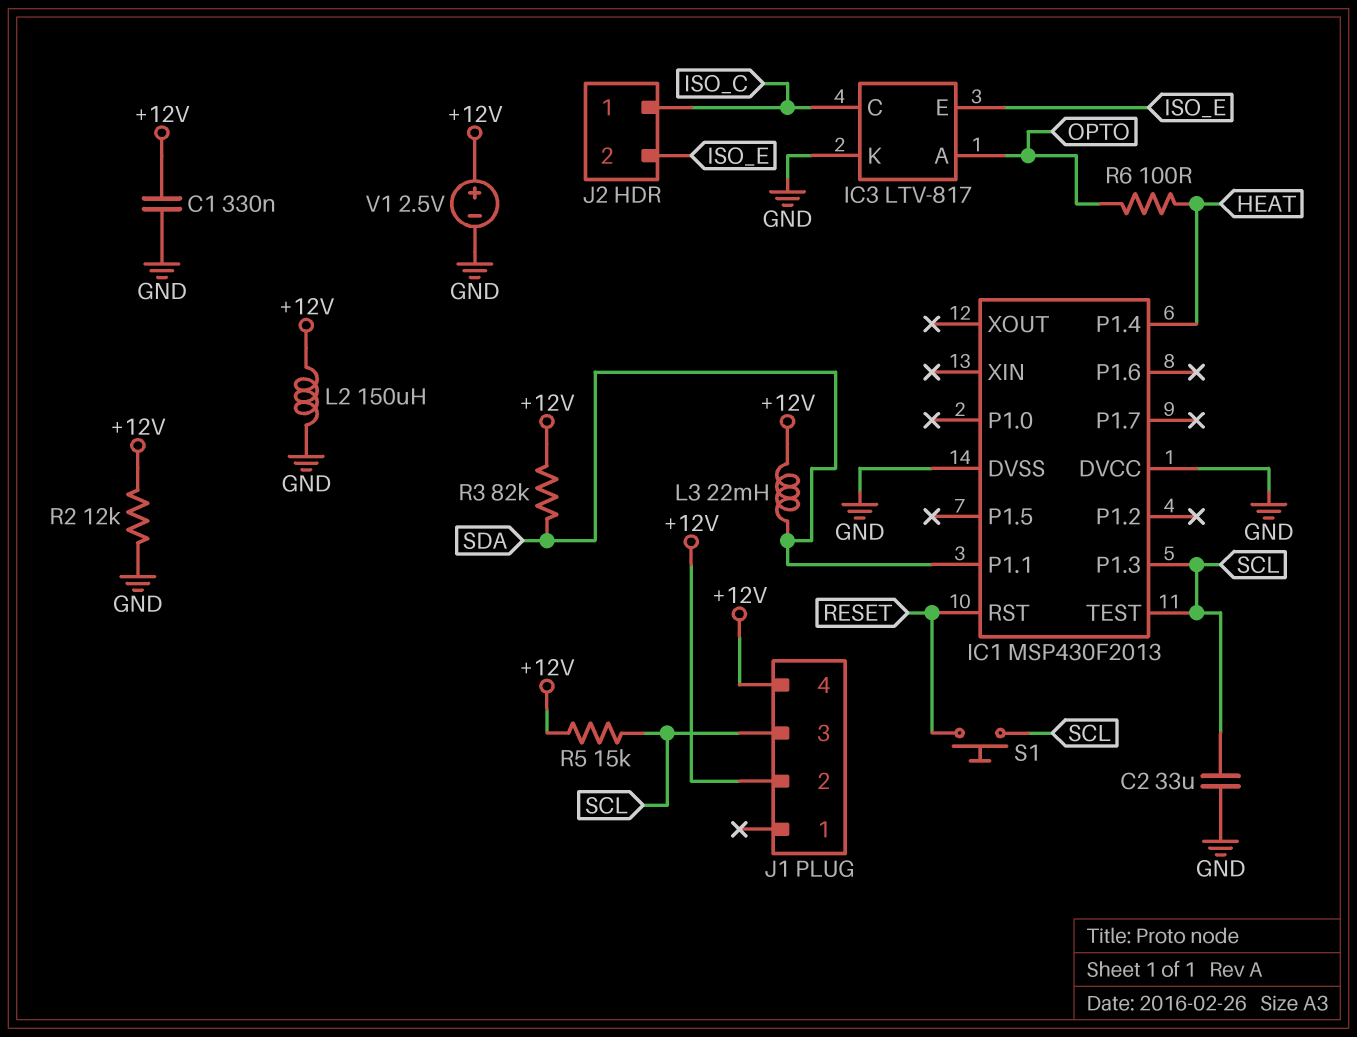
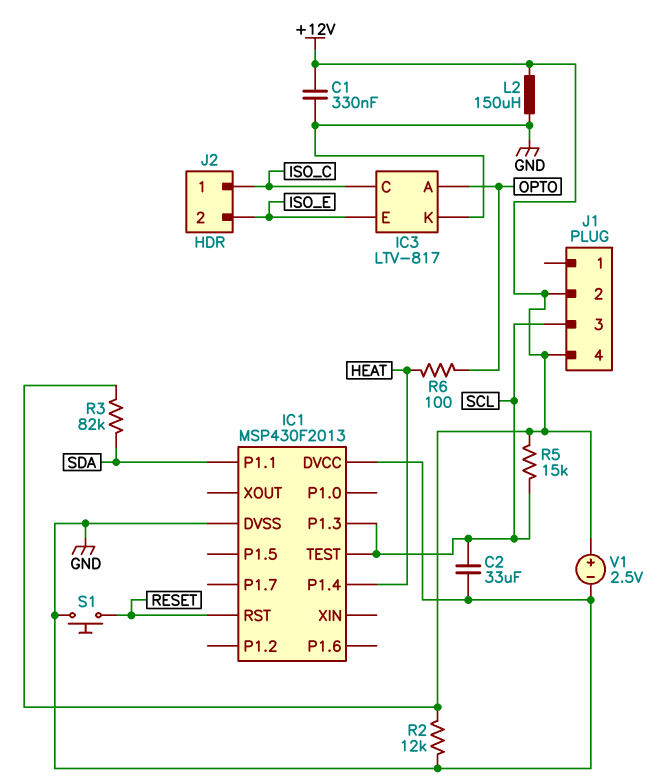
L3: 22mH (+12V, SDA) -> none
S1: button (RESET, SCL) -> button (GND, RESET)

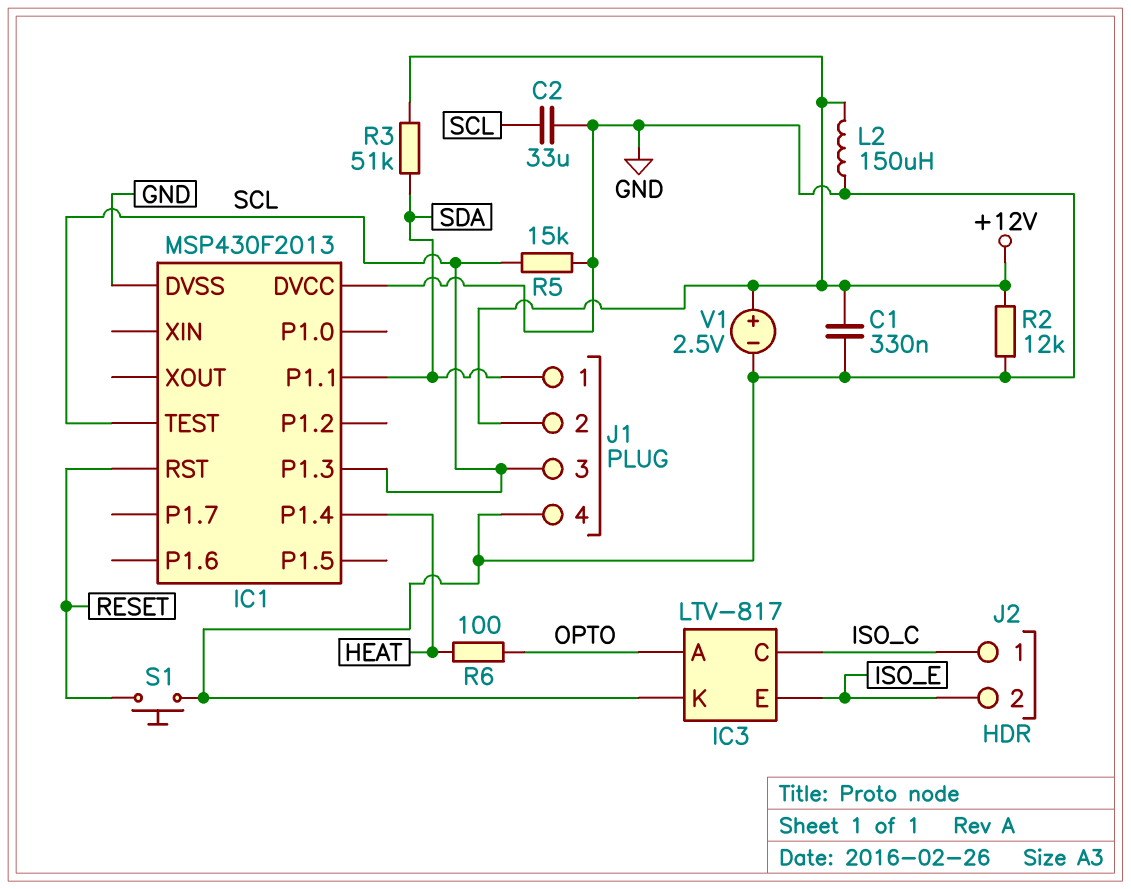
J1 pin 1: none -> SDA
J1 pin 4: +12V -> GND
R3: 82k (+12V, SDA) -> 51k (+12V, SDA)
R5: 15k (+12V, SCL) -> 15k (GND, SCL)

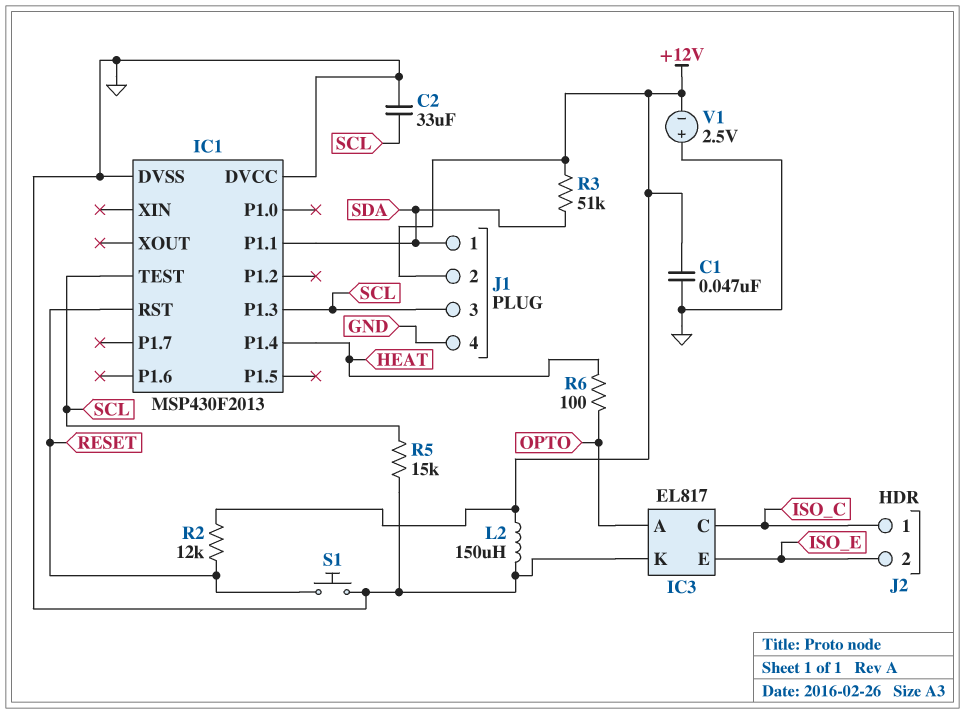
C1: 330nF (+12V, GND) -> 47nF (+12V, GND)
IC3: LTV-817 -> EL817
R2: 12k (+12V, GND) -> 12k (+12V, RESET)
V1: 2.5V (plus +12V, minus GND) -> 2.5V (plus GND, minus +12V)

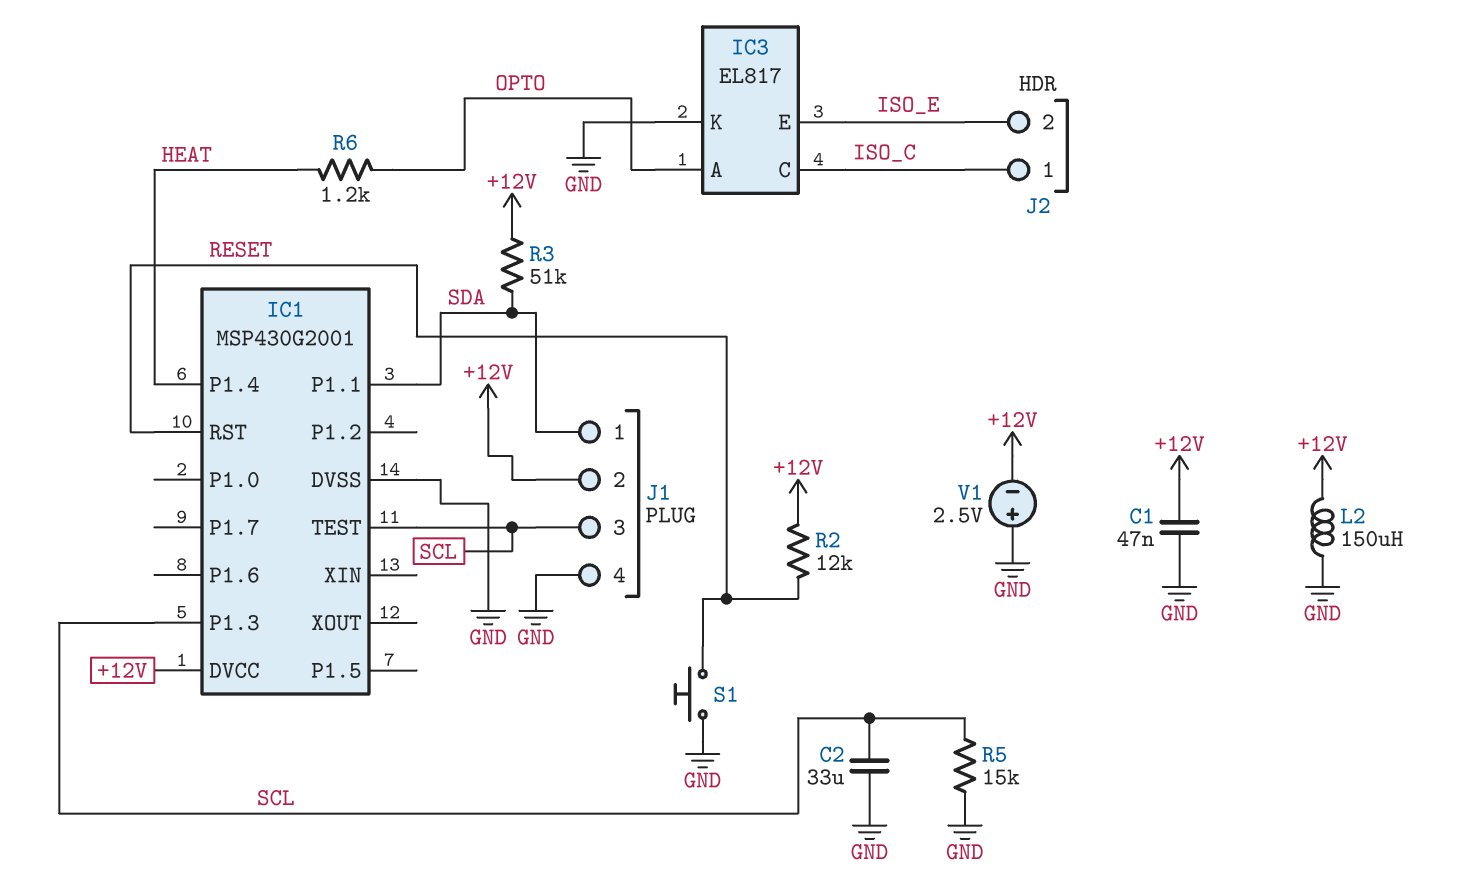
IC1: MSP430F2013 -> MSP430G2001
IC1 pin DVCC: GND -> +12V
R6: 100 (HEAT, OPTO) -> 1.2k (HEAT, OPTO)

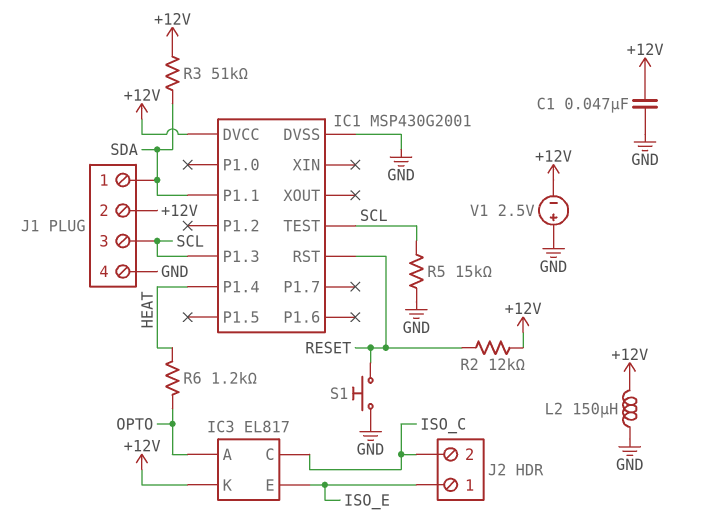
C2: 33uF (GND, SCL) -> none
IC3 pin K: GND -> +12V
J2 pin 1: ISO_C -> ISO_E
J2 pin 2: ISO_E -> ISO_C

